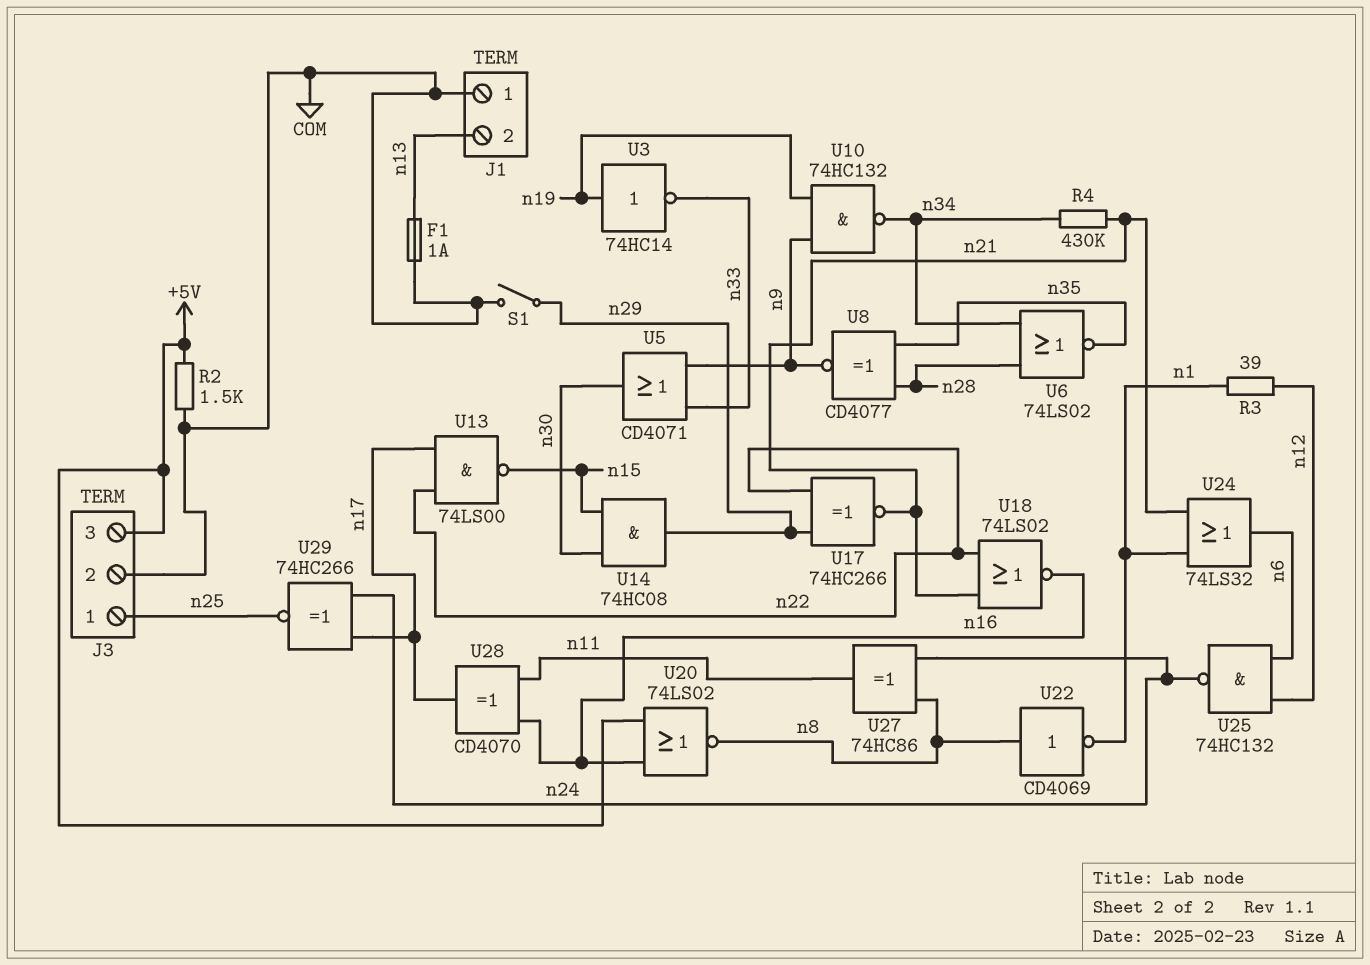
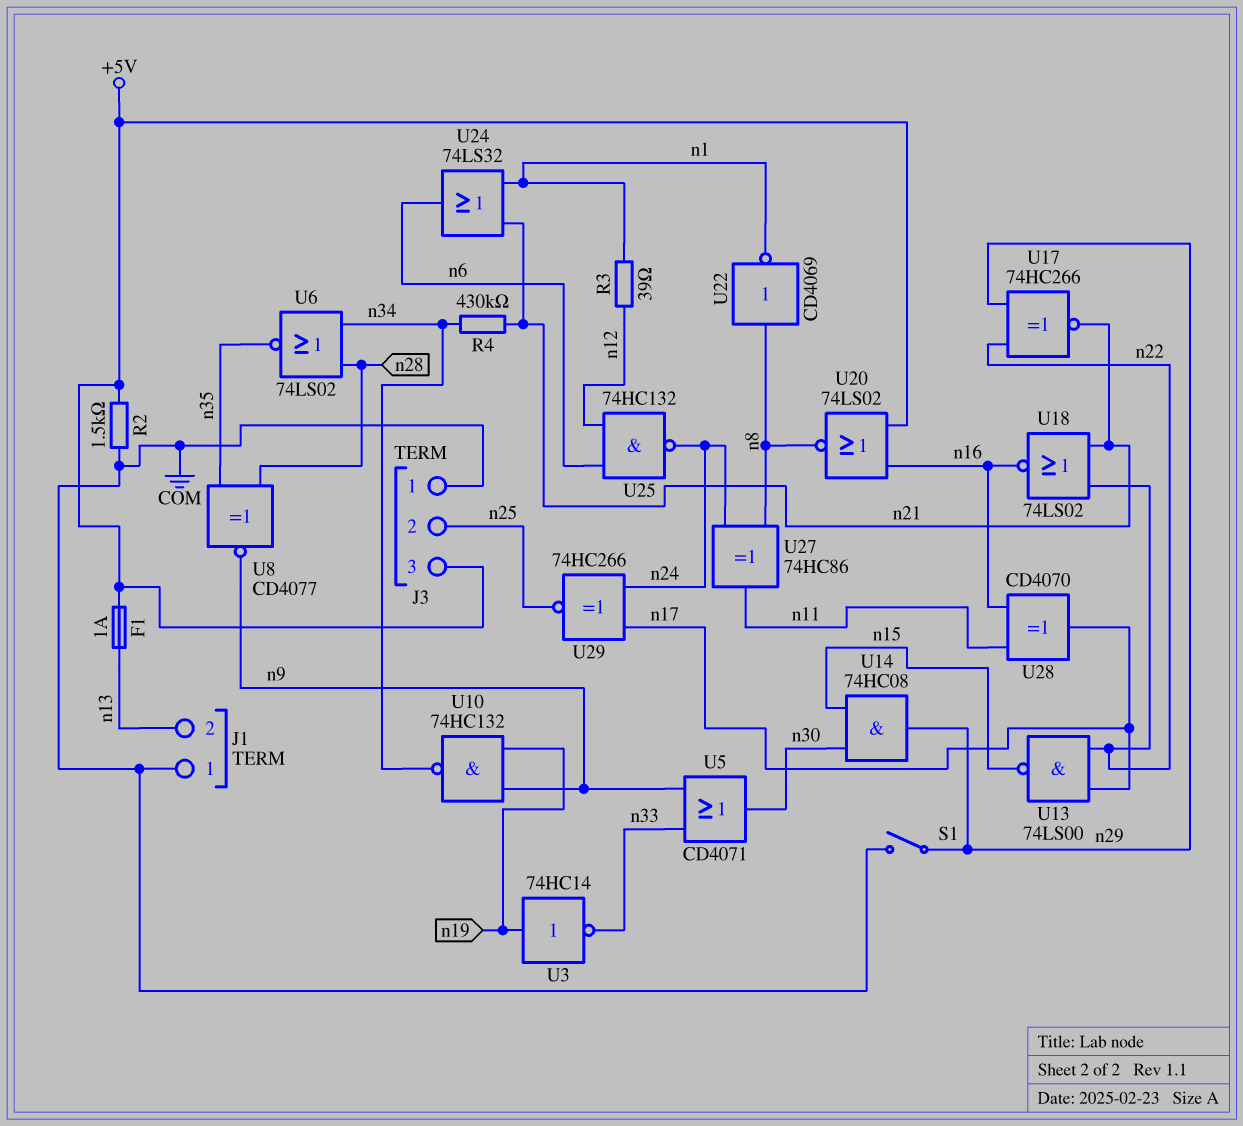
F1: 1A (COM, n13) -> 1A (+5V, n13)
J3 pin 1: n25 -> COM
J3 pin 2: COM -> n25

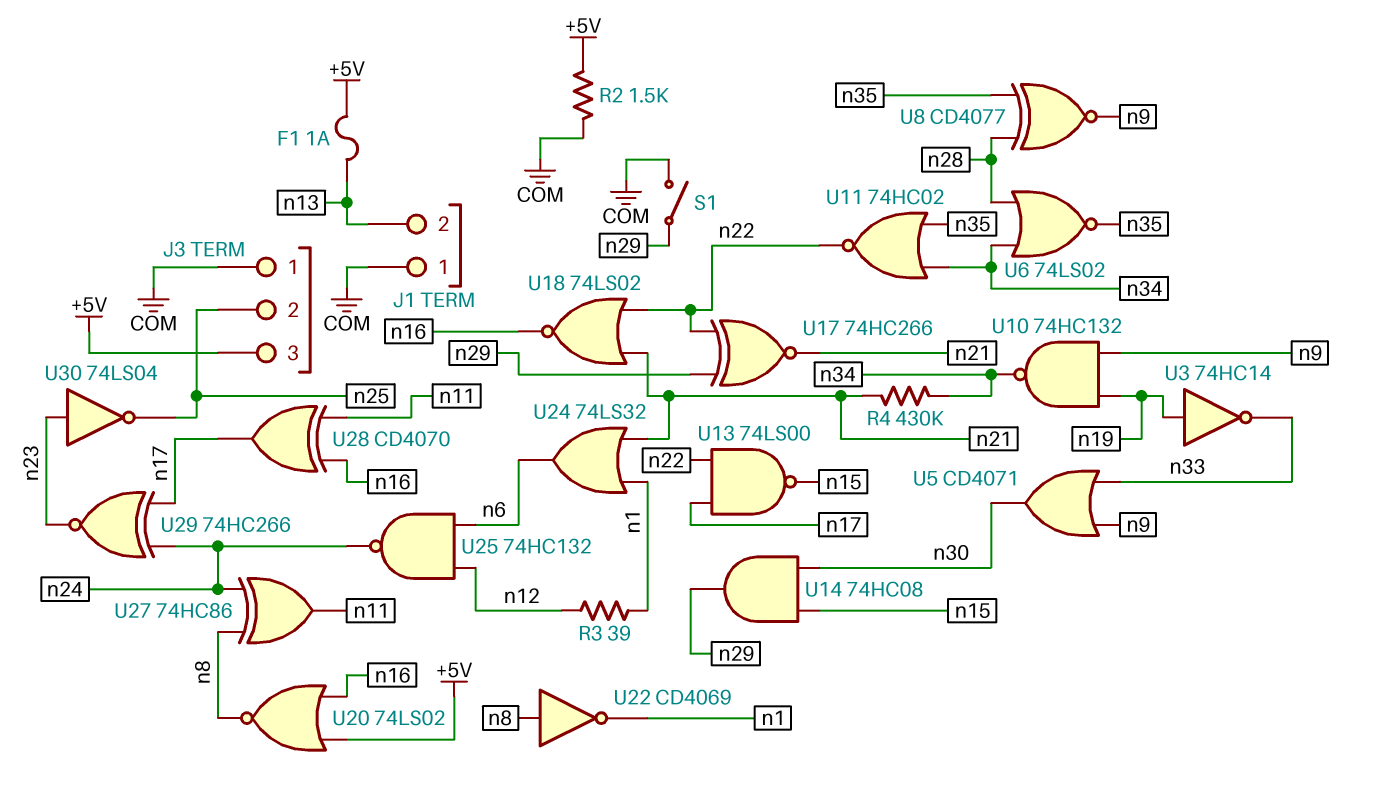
U11: none -> NOR 74HC02 (in n34, in n35, out n22)
U29: XNOR 74HC266 (in n17, in n24, out n25) -> XNOR 74HC266 (in n17, in n24, out n23)
U30: none -> NOT 74LS04 (in n23, out n25)

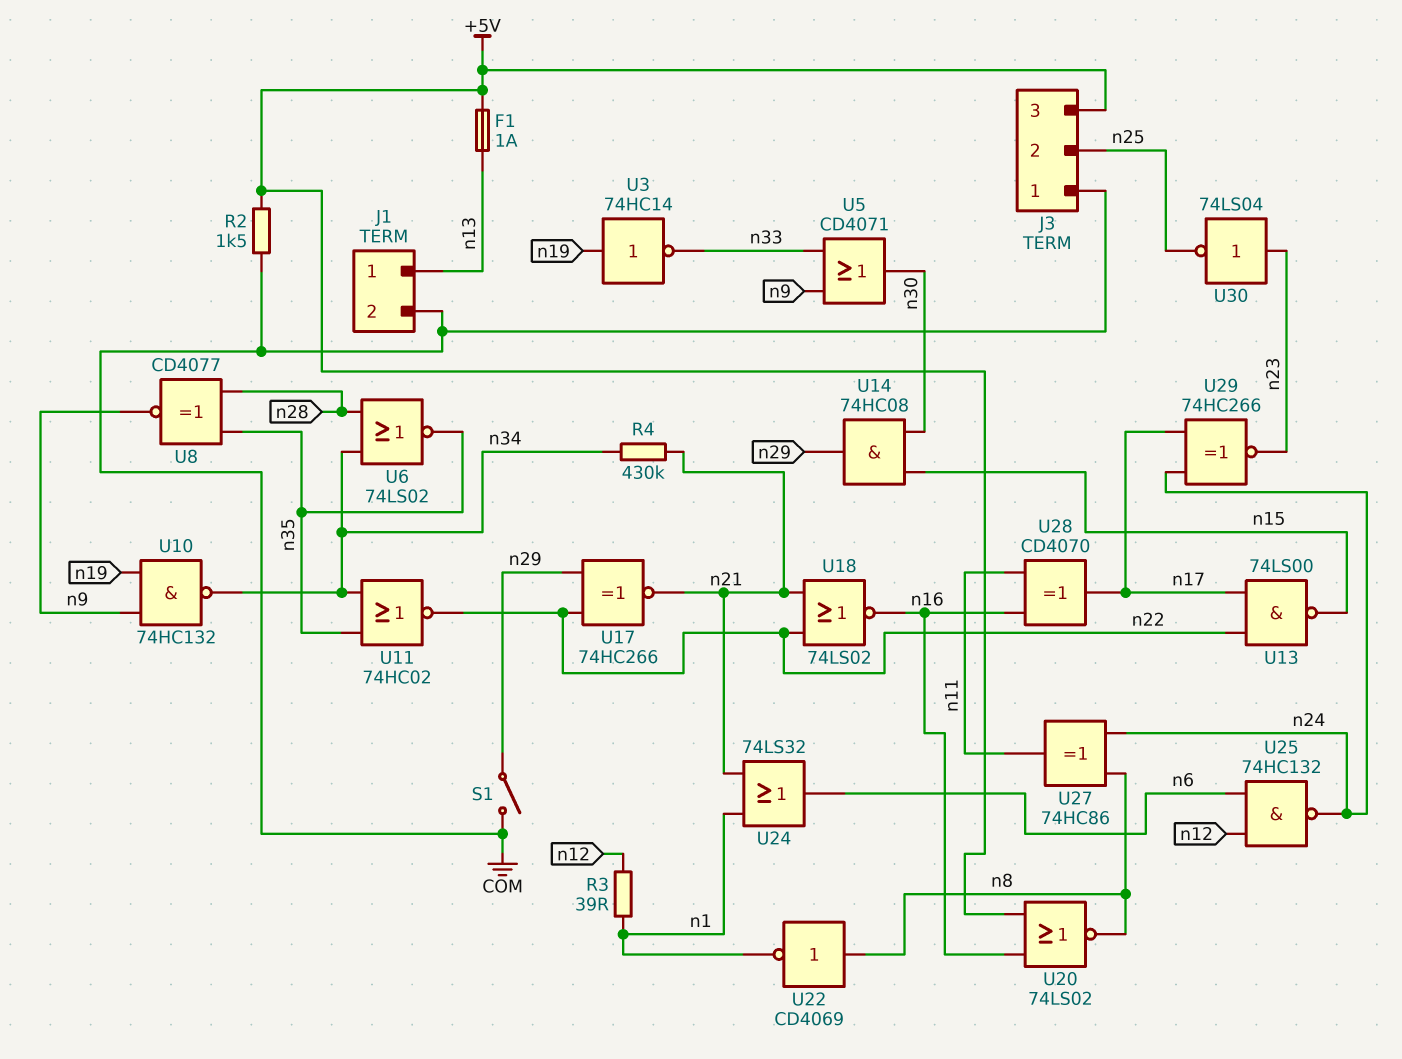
J1 pin 1: COM -> n13
J1 pin 2: n13 -> COM

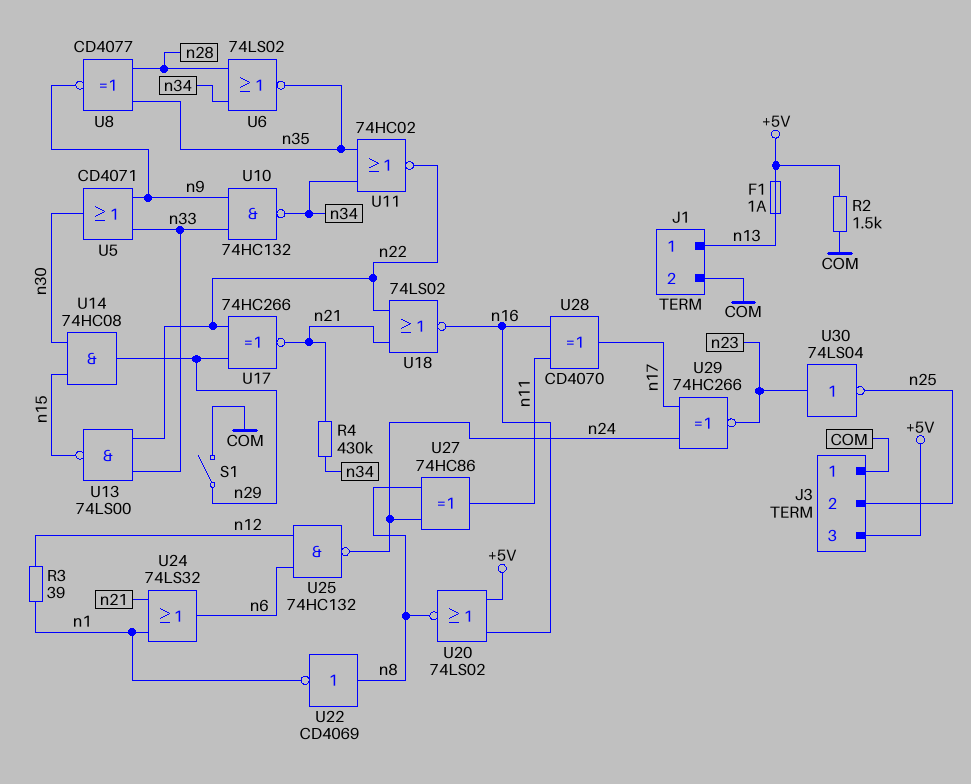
U3: NOT 74HC14 (in n19, out n33) -> none
U10: NAND 74HC132 (in n9, in n19, out n34) -> NAND 74HC132 (in n9, in n33, out n34)
U13: NAND 74LS00 (in n17, in n22, out n15) -> NAND 74LS00 (in n22, in n33, out n15)

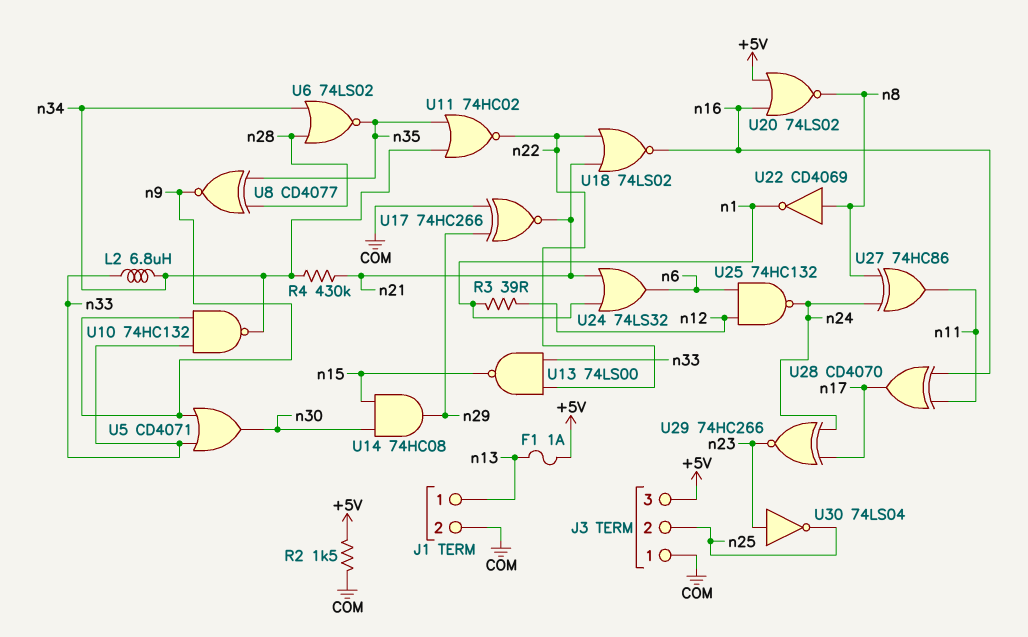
L2: none -> 6.8uH (n33, n34)
S1: switch (COM, n29) -> none
U17: XNOR 74HC266 (in n22, in n29, out n21) -> XNOR 74HC266 (in COM, in n29, out n21)

